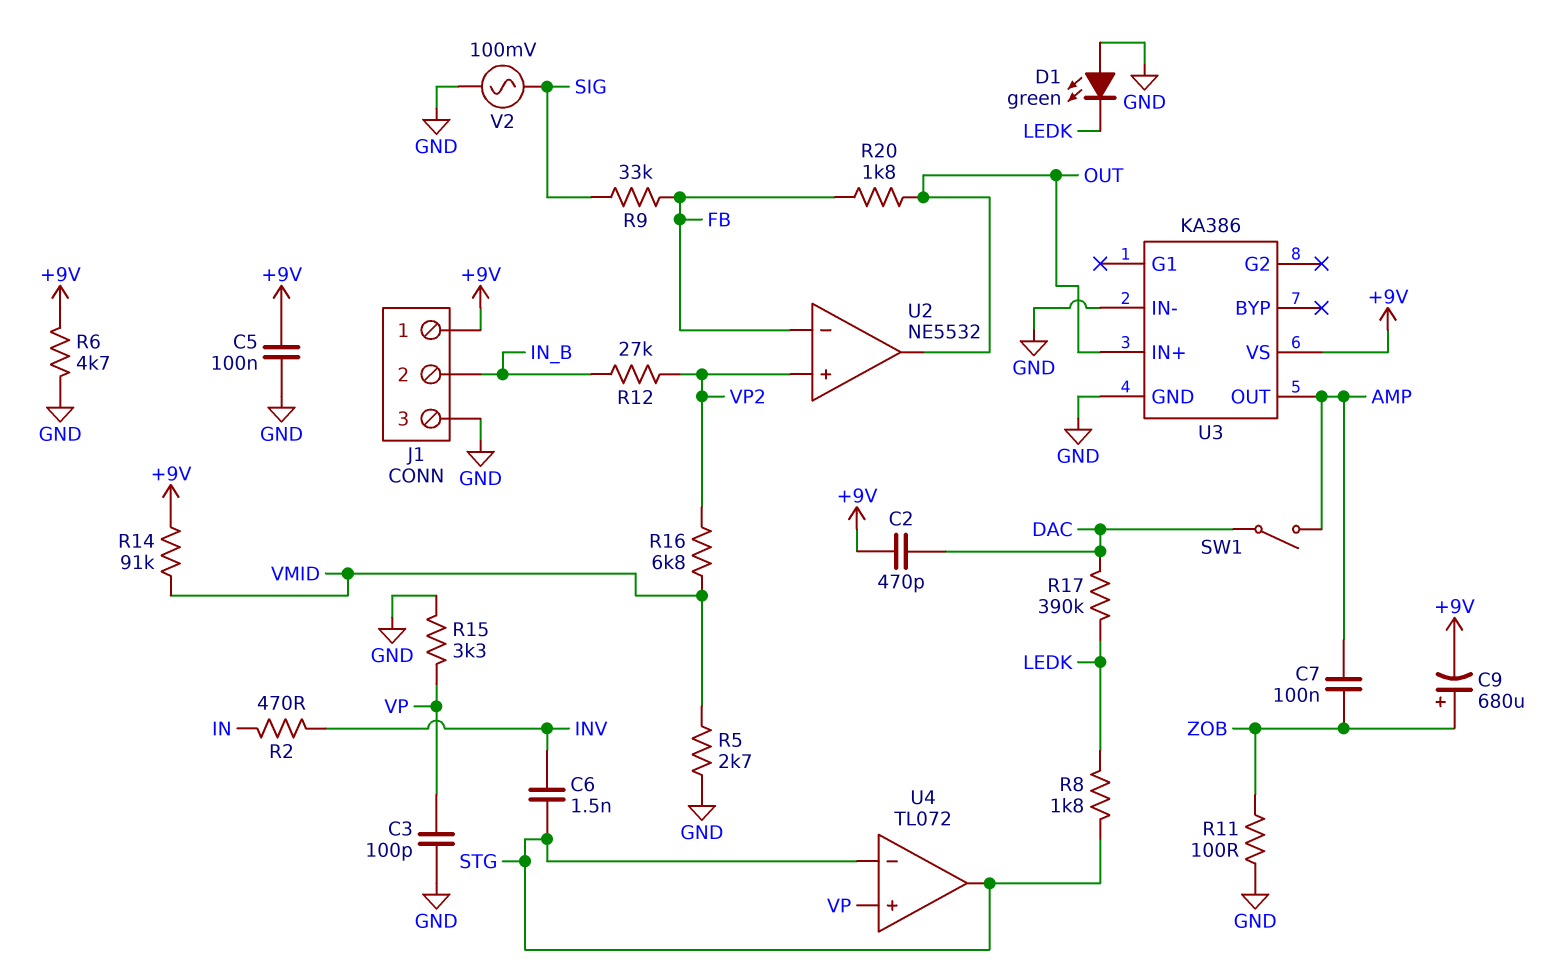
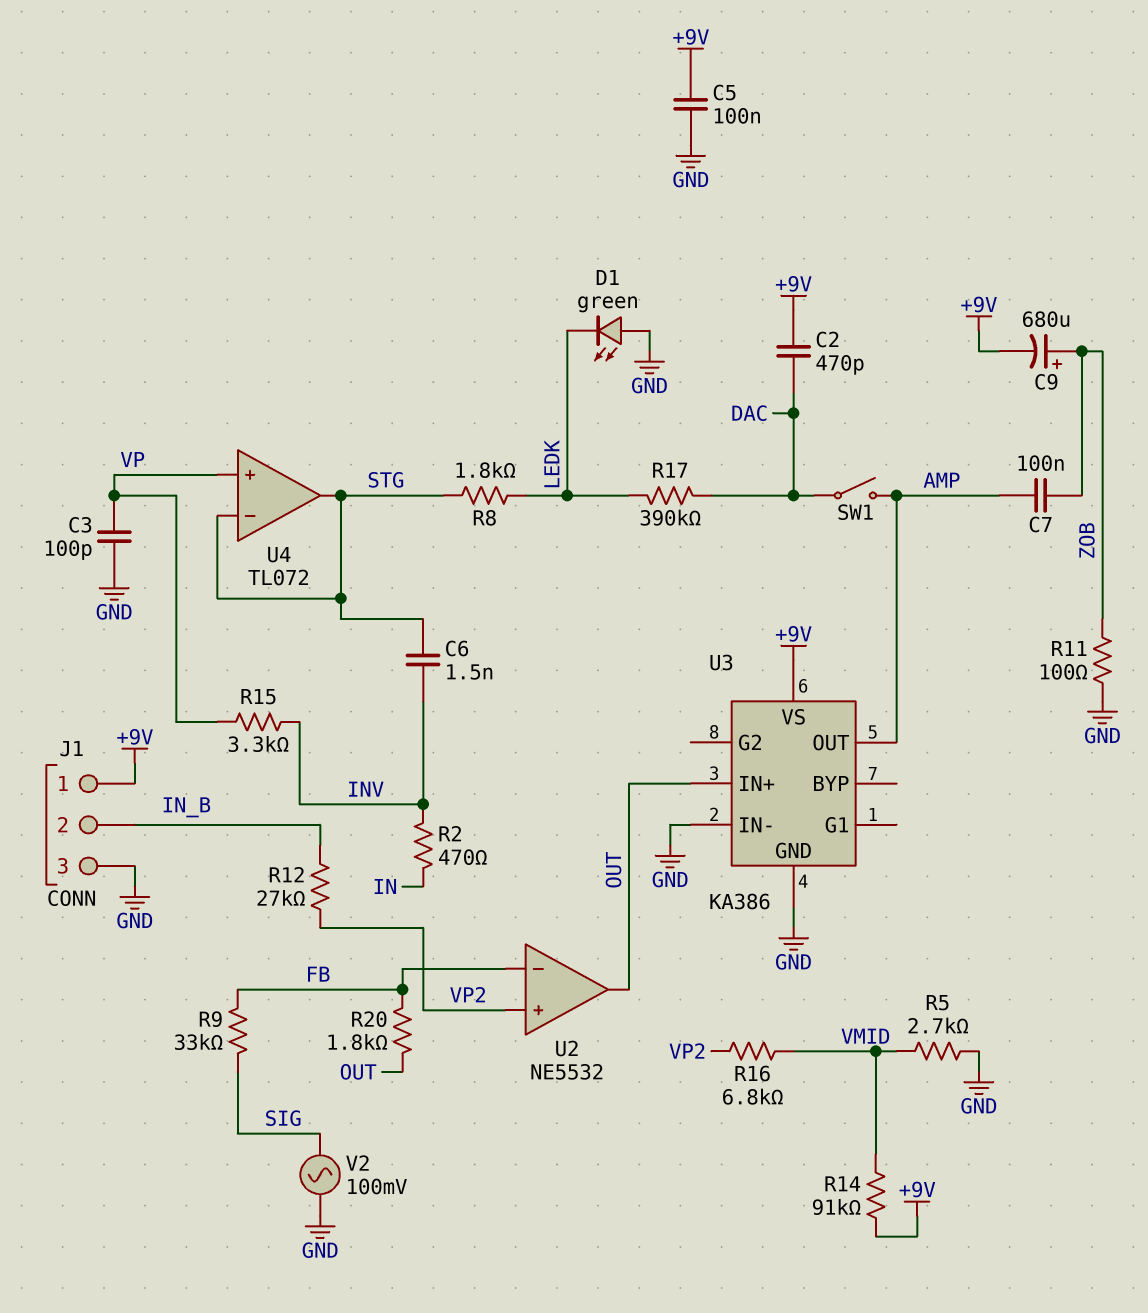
R6: 4.7k (+9V, GND) -> none
R15: 3.3k (GND, VP) -> 3.3k (INV, VP)

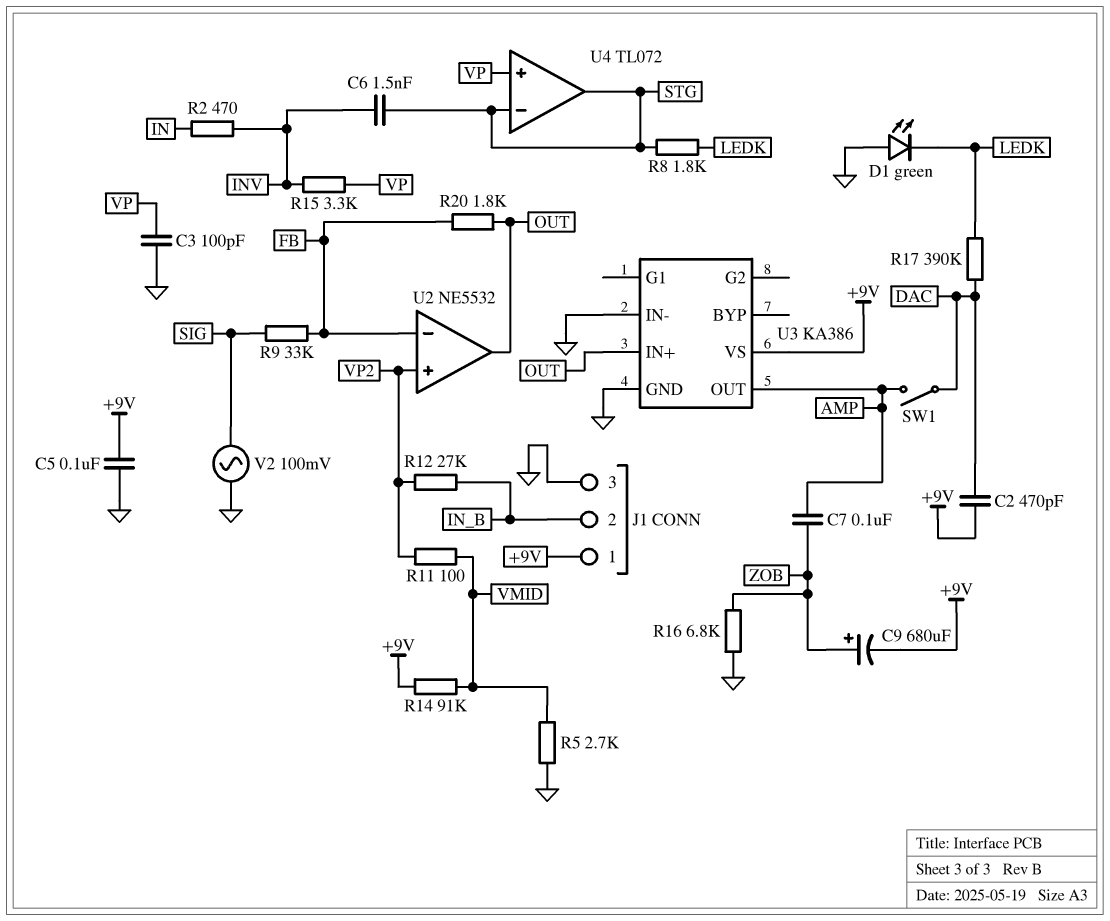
R11: 100 (GND, ZOB) -> 100 (VMID, VP2)
R16: 6.8k (VMID, VP2) -> 6.8k (GND, ZOB)

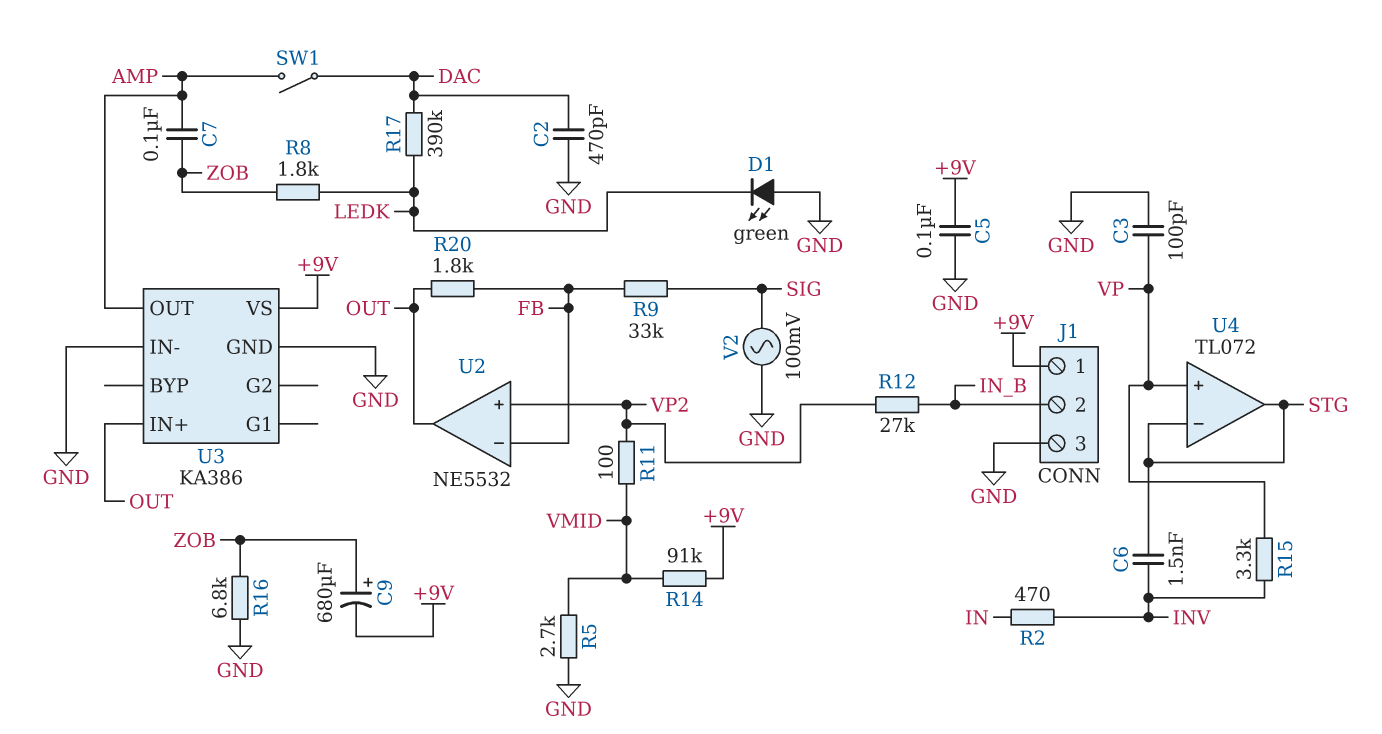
C2: 470pF (+9V, DAC) -> 470pF (DAC, GND)
R8: 1.8k (LEDK, STG) -> 1.8k (LEDK, ZOB)

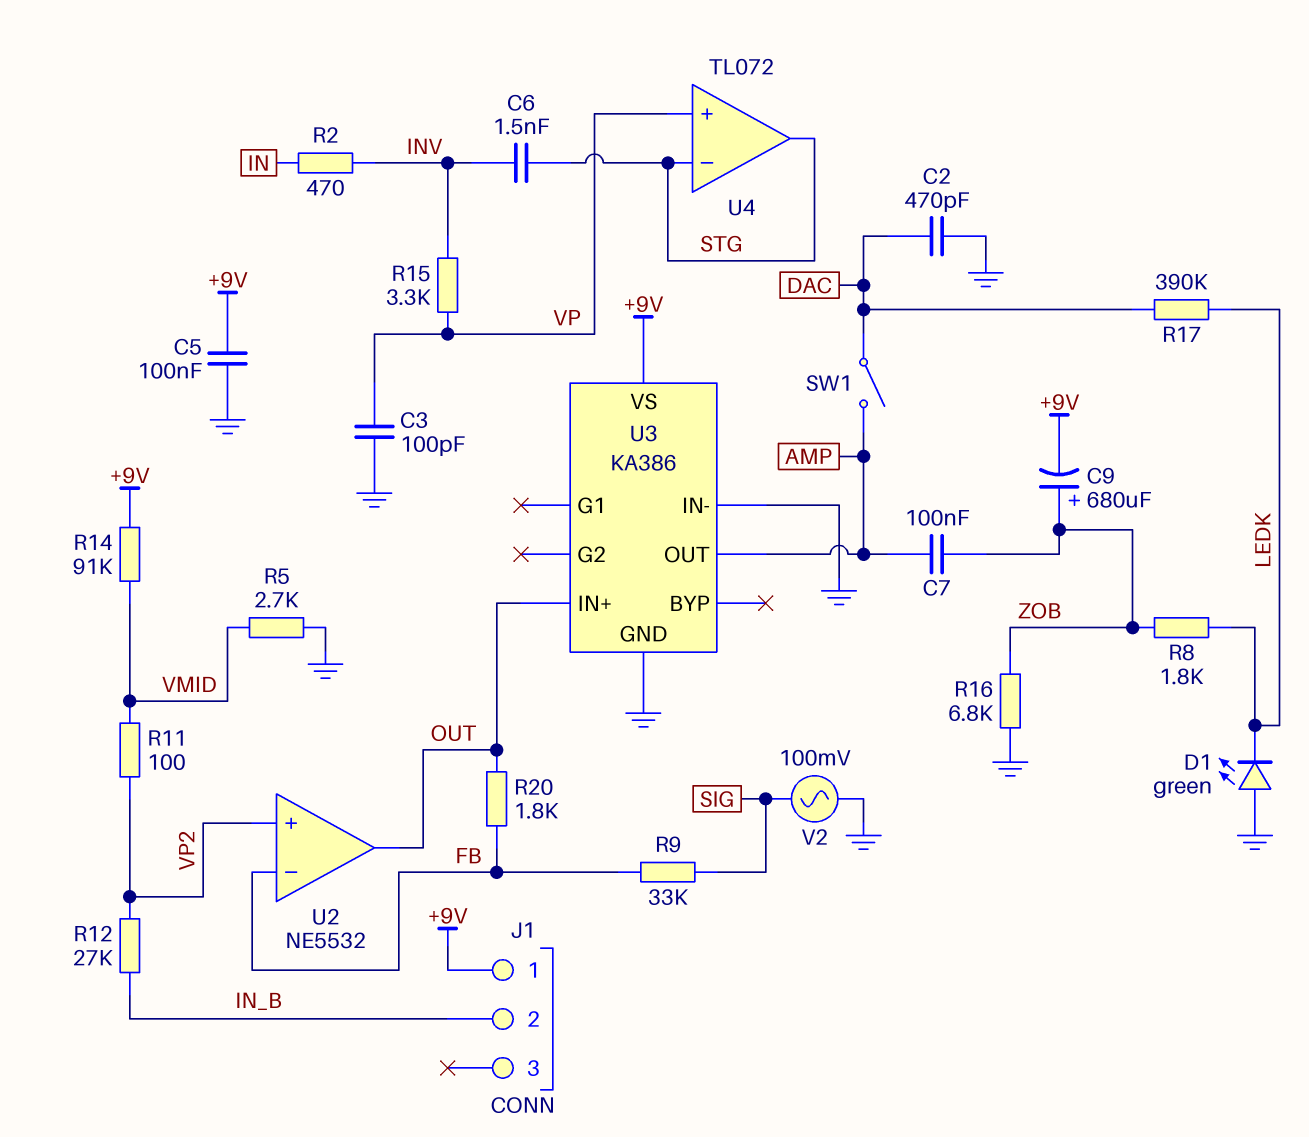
J1 pin 3: GND -> none

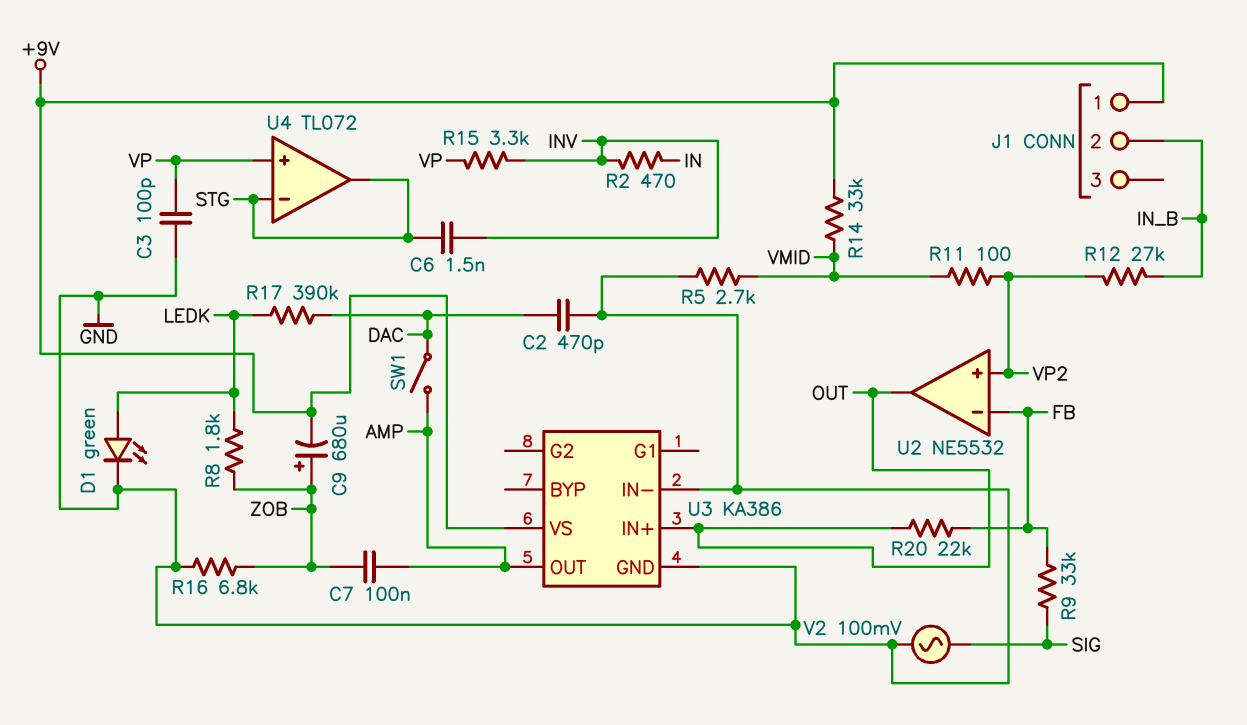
C5: 100nF (+9V, GND) -> none
D1: LED green (A GND, K LEDK) -> LED green (A LEDK, K GND)
R14: 91k (+9V, VMID) -> 33k (+9V, VMID)
R20: 1.8k (FB, OUT) -> 22k (FB, OUT)

